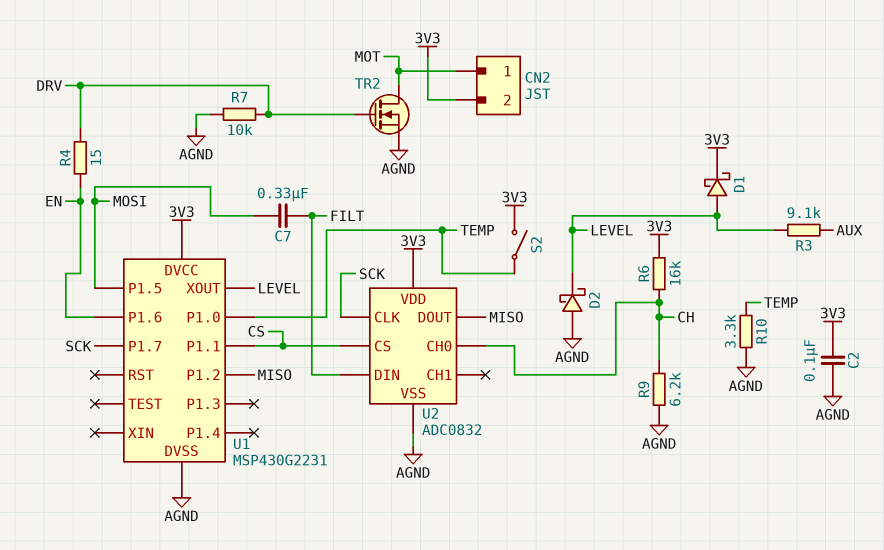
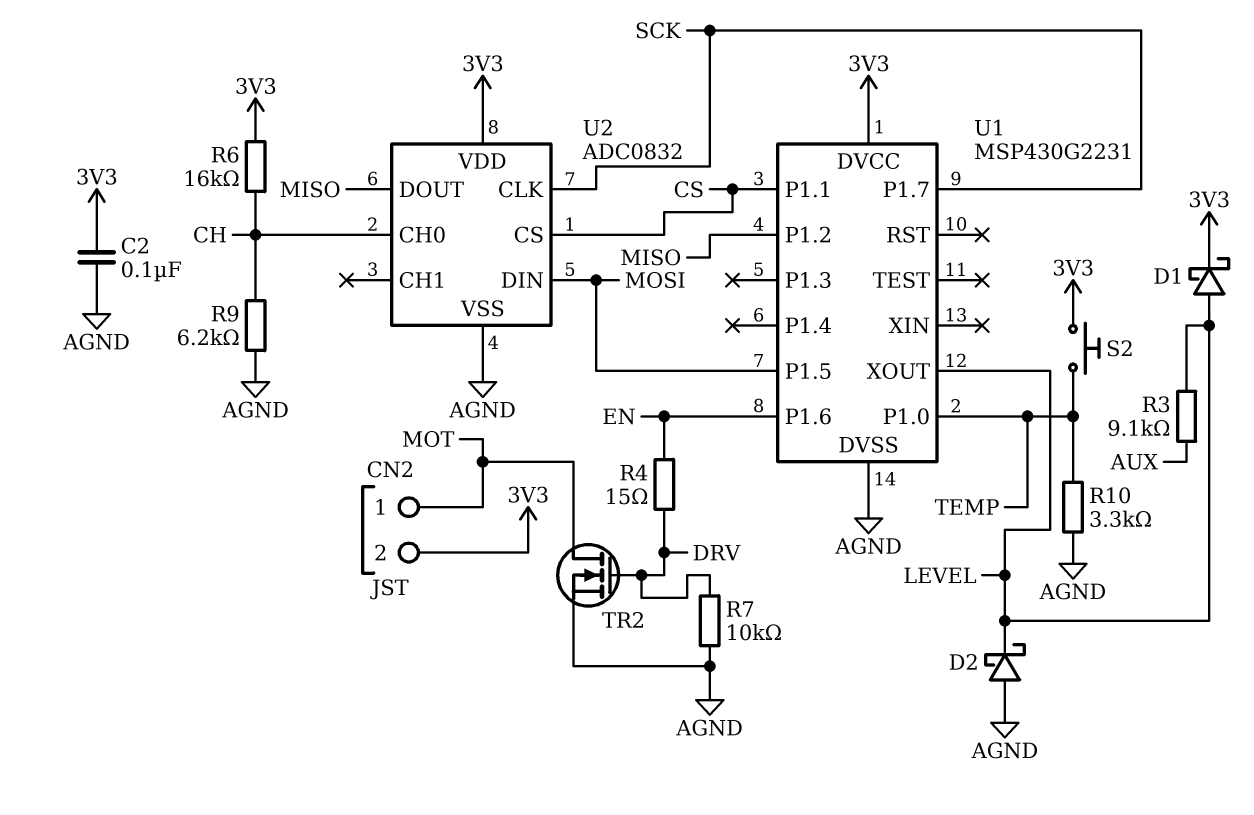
C7: 330nF (FILT, MOSI) -> none
S2: switch (3V3, TEMP) -> button (3V3, TEMP)
U2 pin DIN: FILT -> MOSI

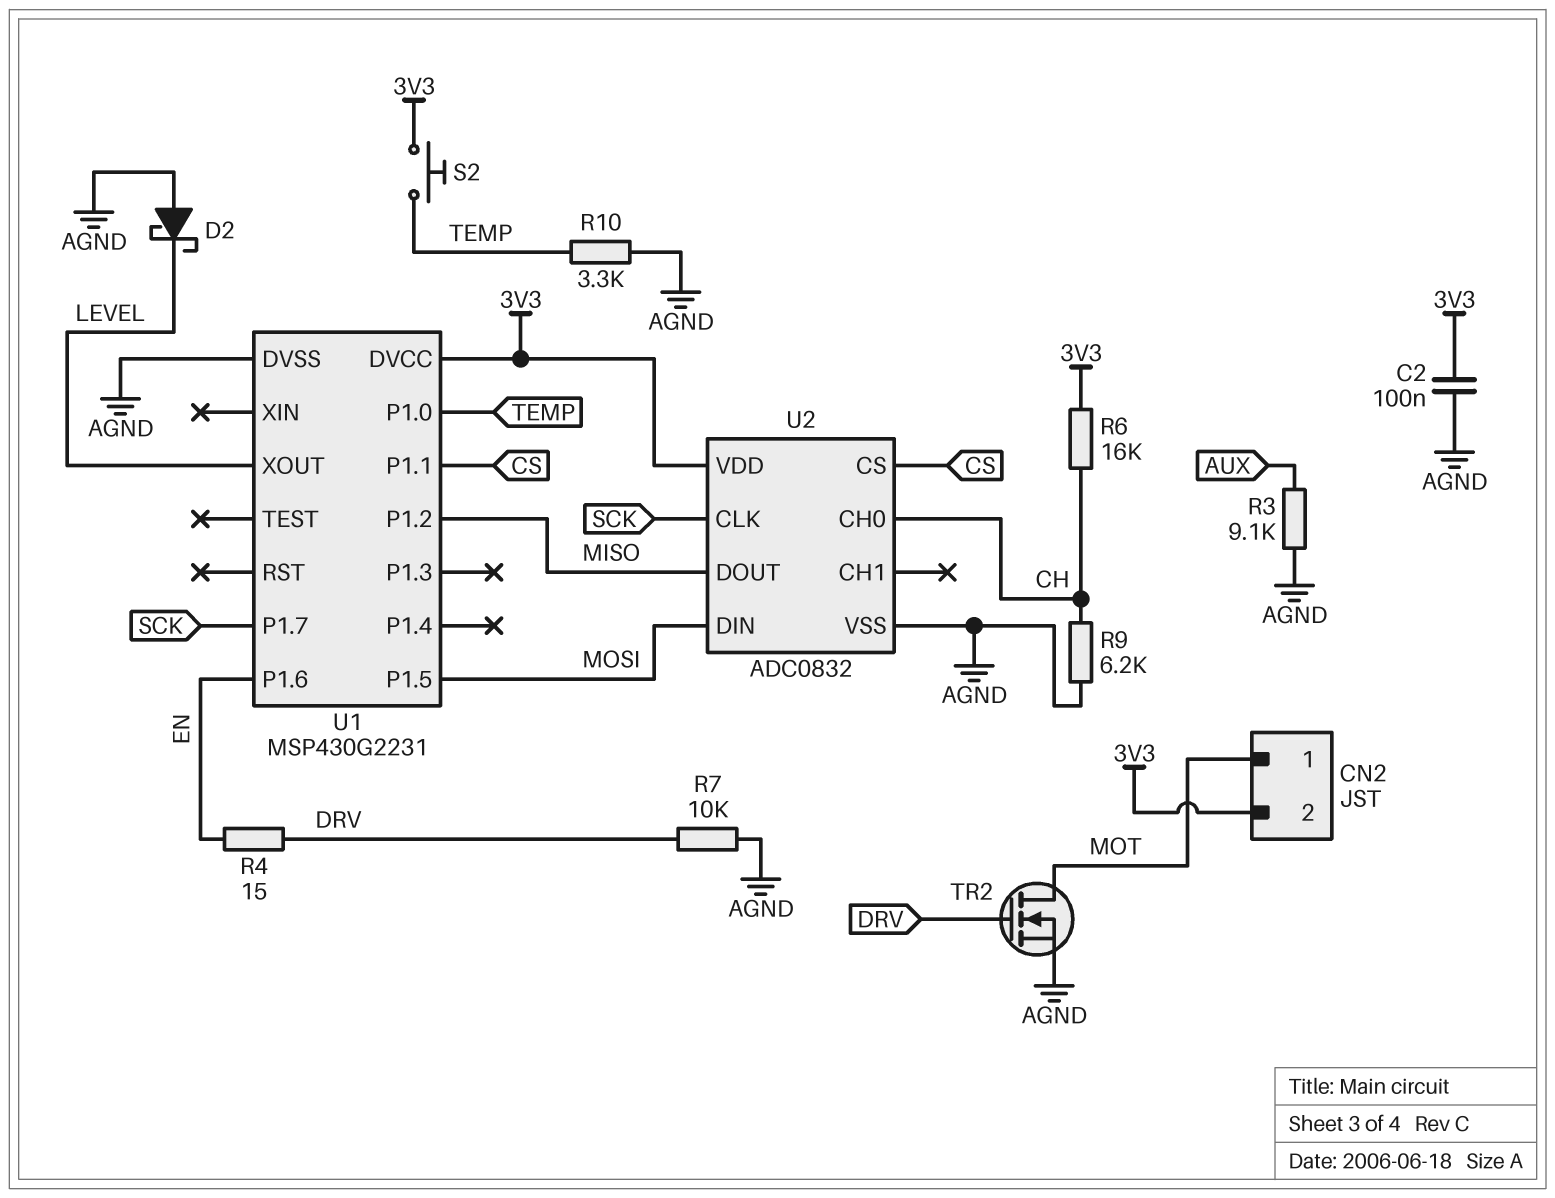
D1: schottky (A LEVEL, K 3V3) -> none
R3: 9.1k (AUX, LEVEL) -> 9.1k (AGND, AUX)

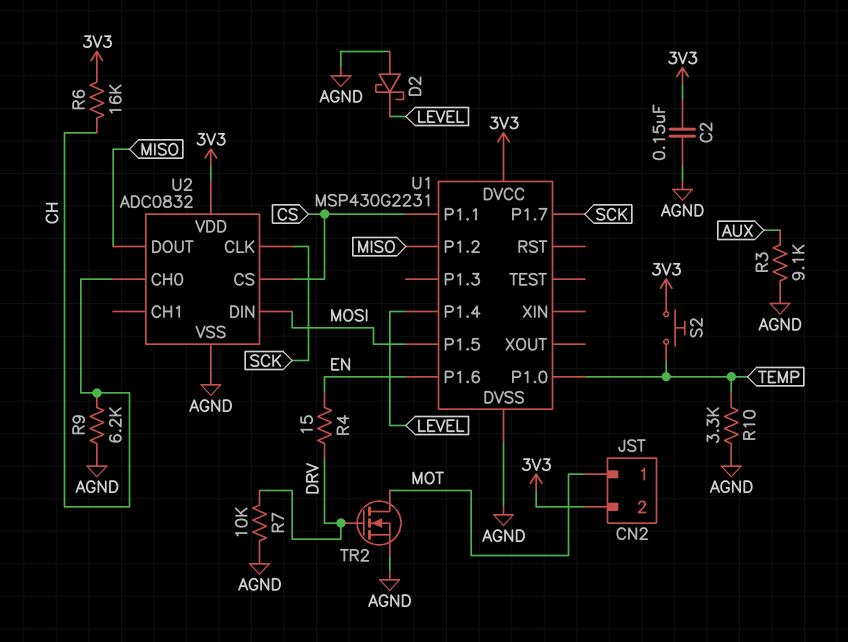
C2: 100nF (3V3, AGND) -> 150nF (3V3, AGND)
U1 pin P1.4: none -> LEVEL
U1 pin XOUT: LEVEL -> none

